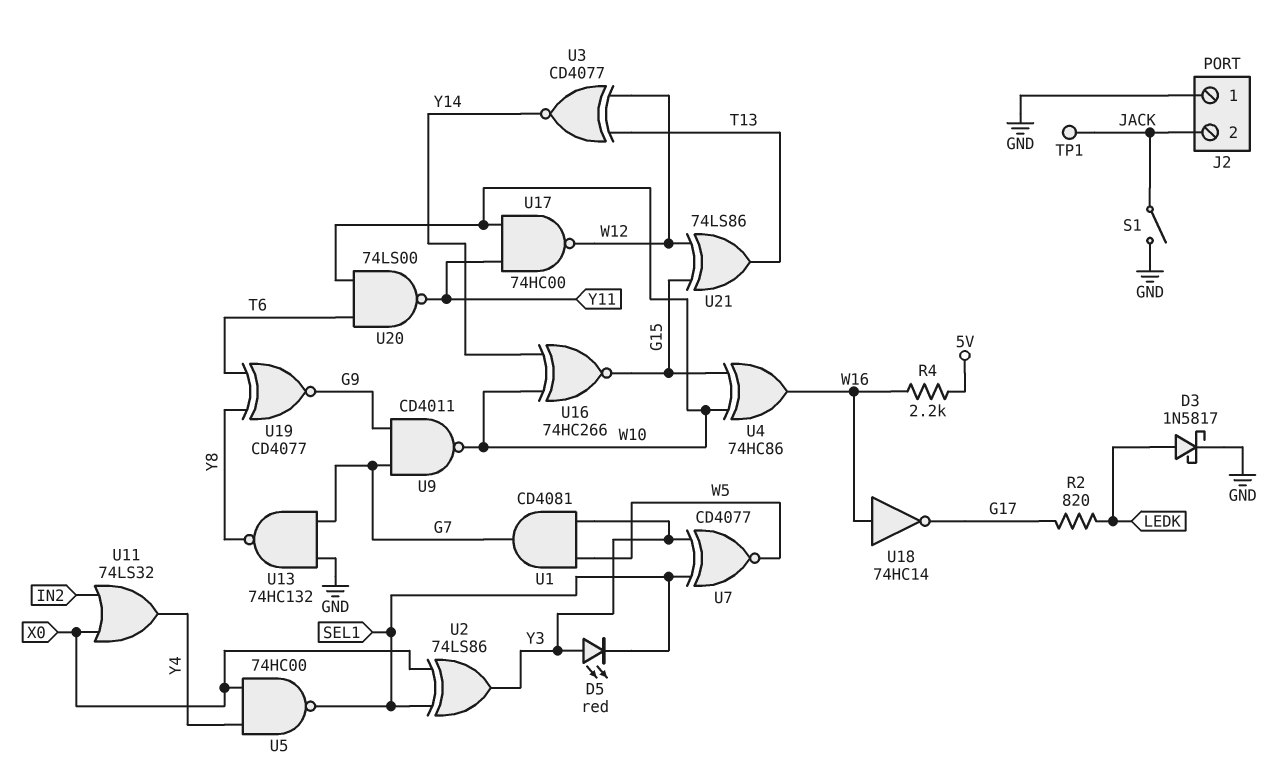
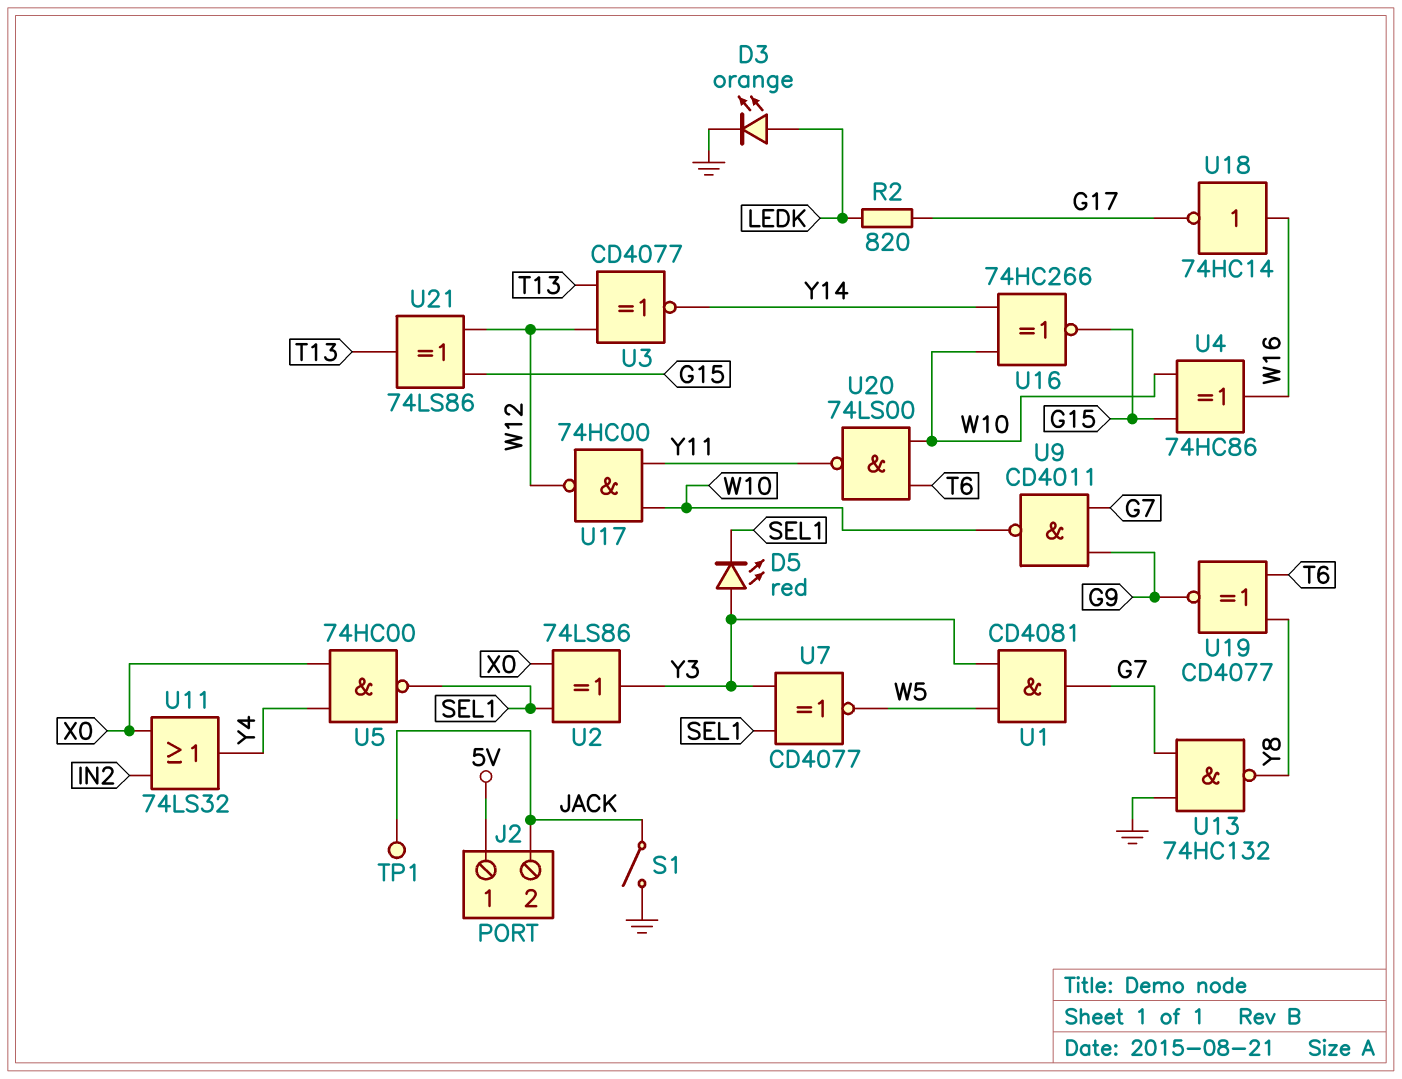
D3: schottky 1N5817 (A LEDK, K GND) -> LED orange (A LEDK, K GND)
J2 pin 1: GND -> 5V
R4: 2.2k (5V, W16) -> none

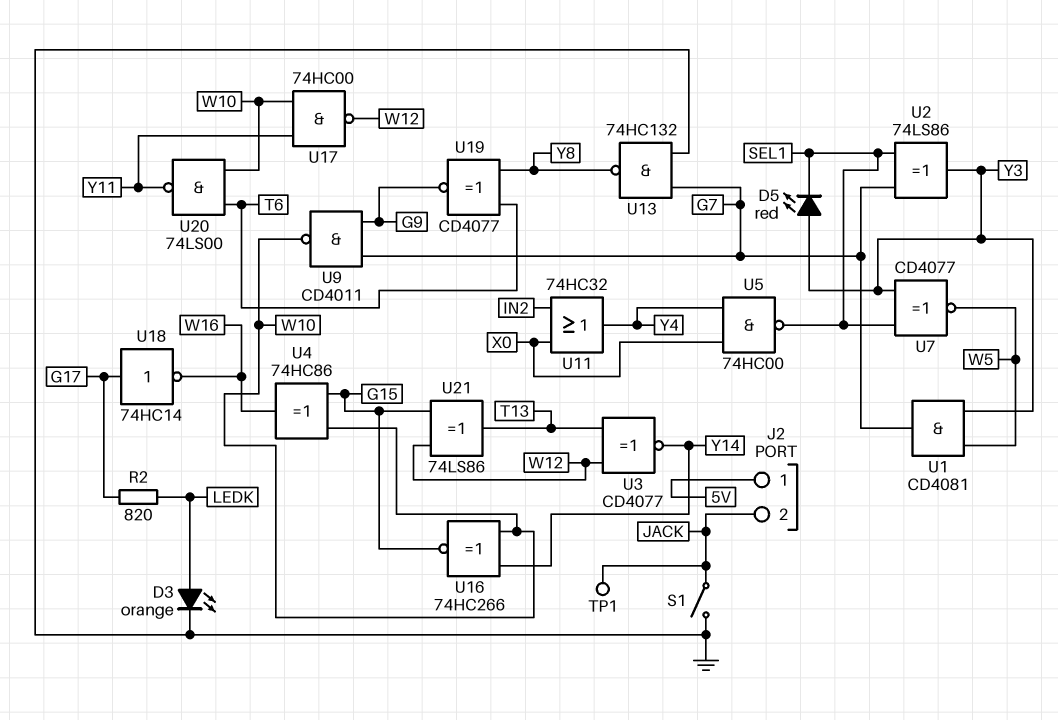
U2: XOR 74LS86 (in SEL1, in X0, out Y3) -> XOR 74LS86 (in G7, in SEL1, out Y3)
U11: OR 74LS32 (in IN2, in X0, out Y4) -> OR 74HC32 (in IN2, in X0, out Y4)
U18: NOT 74HC14 (in W16, out G17) -> NOT 74HC14 (in G17, out W16)

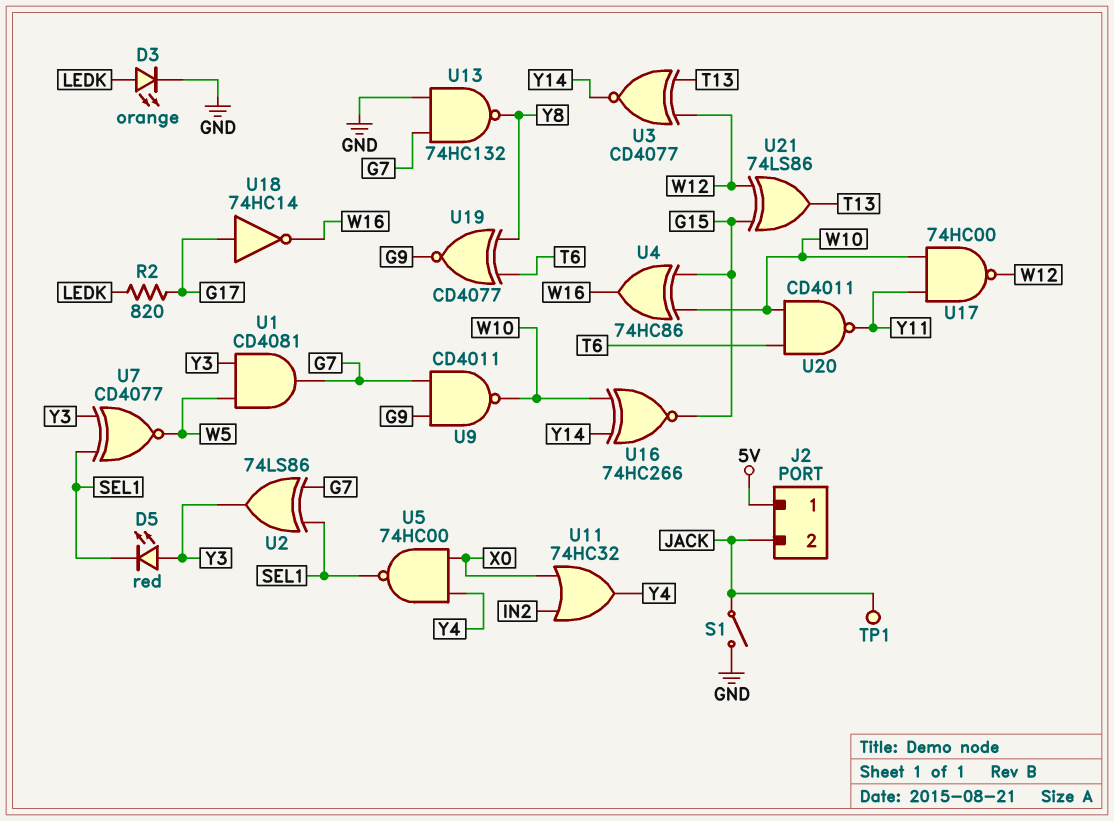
U20: NAND 74LS00 (in T6, in W10, out Y11) -> NAND CD4011 (in T6, in W10, out Y11)

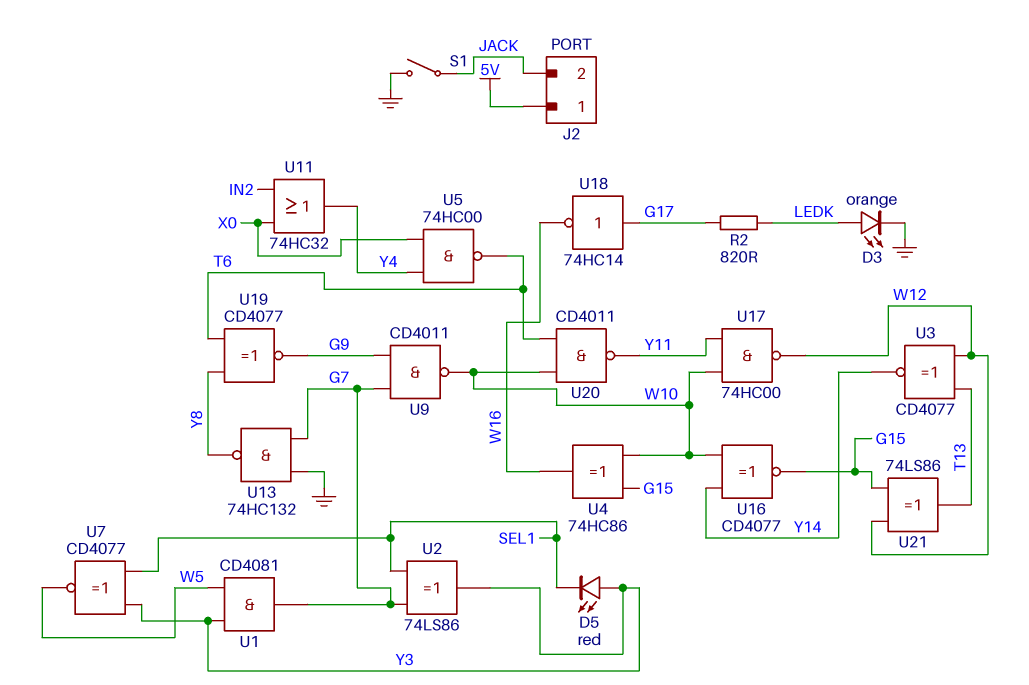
TP1: test point (JACK) -> none
U5: NAND 74HC00 (in X0, in Y4, out SEL1) -> NAND 74HC00 (in X0, in Y4, out T6)
U16: XNOR 74HC266 (in W10, in Y14, out G15) -> XNOR CD4077 (in W10, in Y14, out G15)

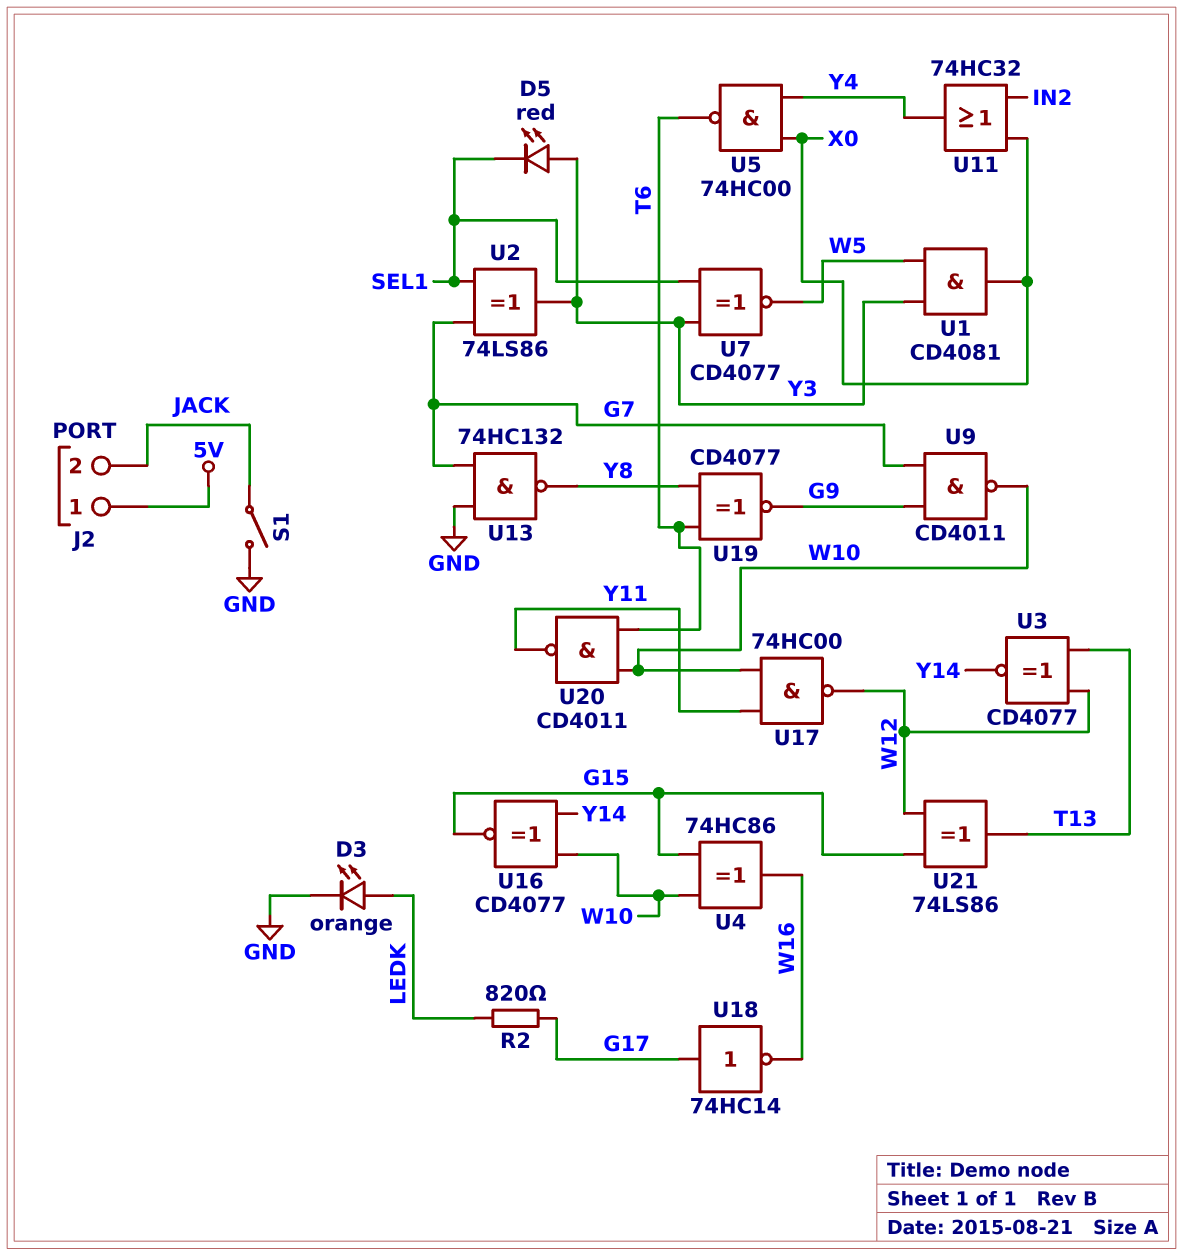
U1: AND CD4081 (in W5, in Y3, out G7) -> AND CD4081 (in W5, in Y3, out X0)

